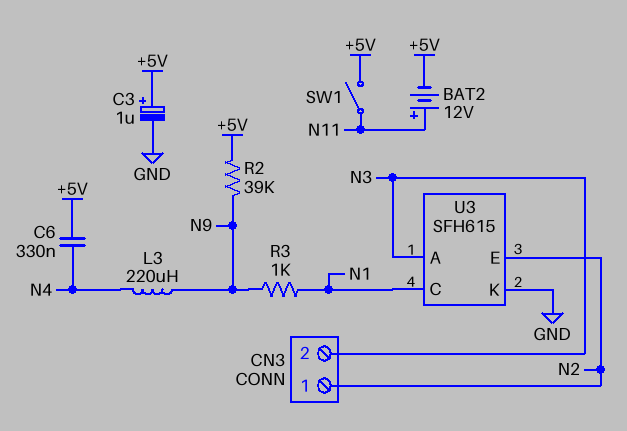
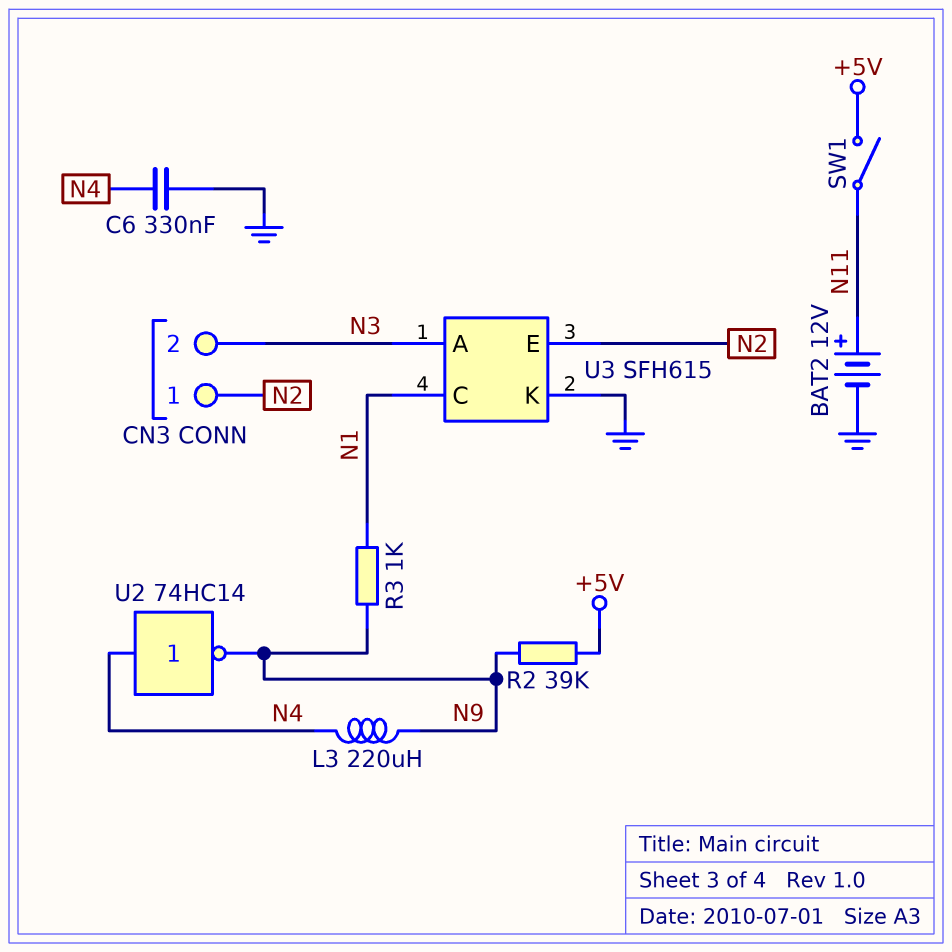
BAT2: 12V (plus N11, minus +5V) -> 12V (plus N11, minus GND)
C3: 1uF (plus +5V, minus GND) -> none
C6: 330nF (+5V, N4) -> 330nF (GND, N4)
U2: none -> NOT 74HC14 (in N4, out N9)

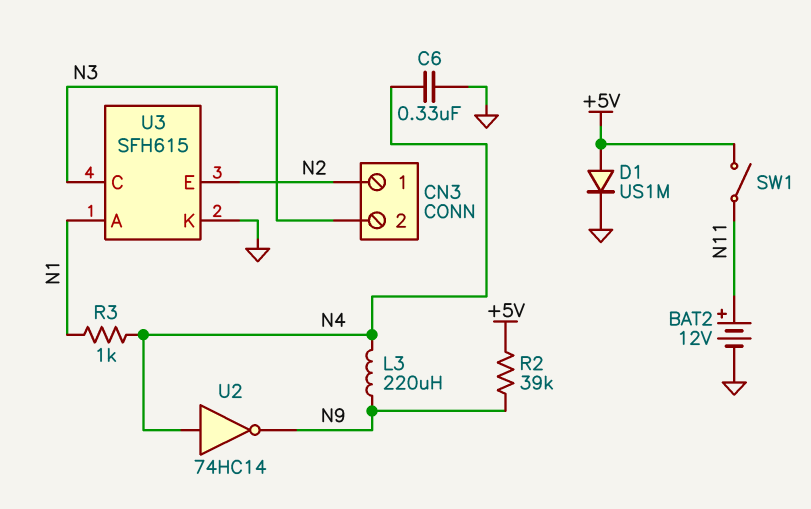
D1: none -> diode US1M (A +5V, K GND)
R3: 1k (N1, N9) -> 1k (N1, N4)
U3 pin A: N3 -> N1
U3 pin C: N1 -> N3

